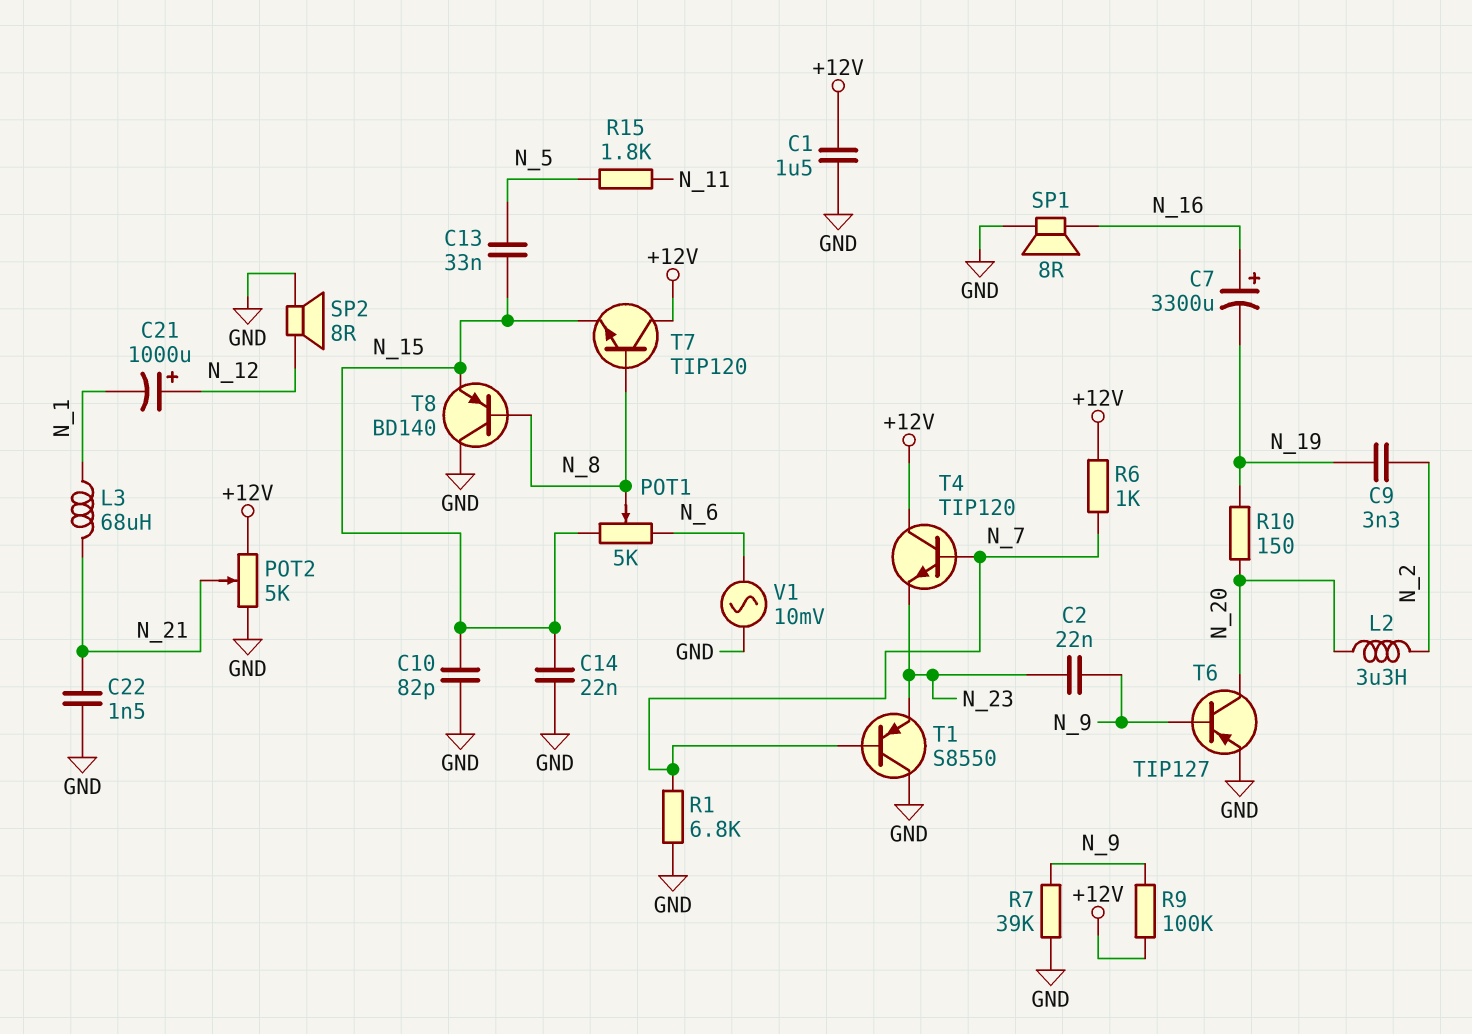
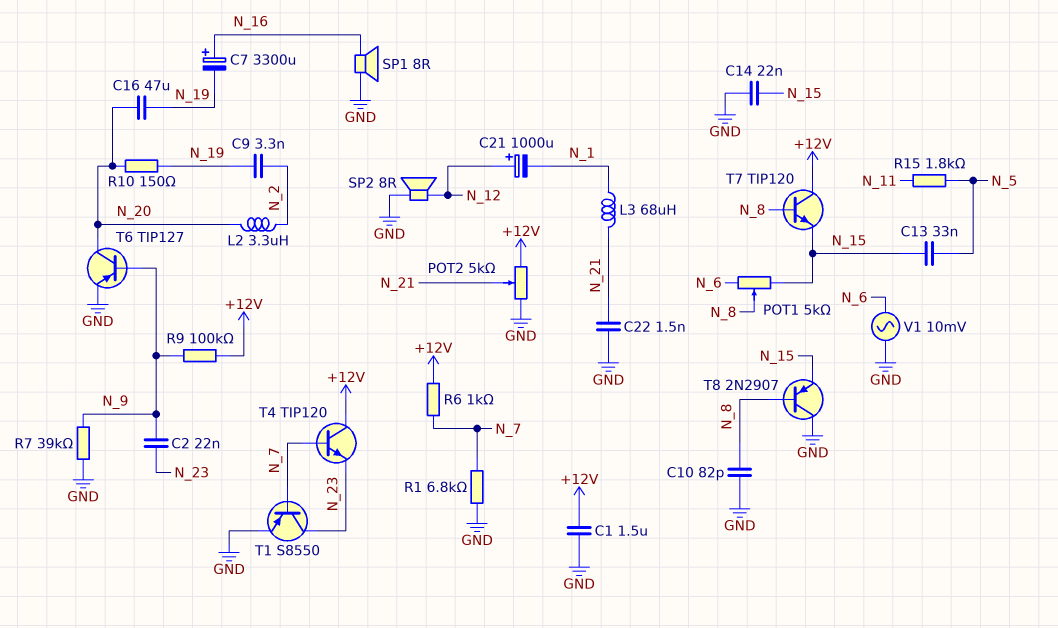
C10: 82pF (GND, N_15) -> 82pF (GND, N_8)
C16: none -> 47uF (N_19, N_20)
T1: PNP S8550 (B N_7, C GND, E N_23) -> PNP S8550 (B N_7, C N_23, E GND)
T8: PNP BD140 (B N_8, C GND, E N_15) -> PNP 2N2907 (B N_8, C GND, E N_15)

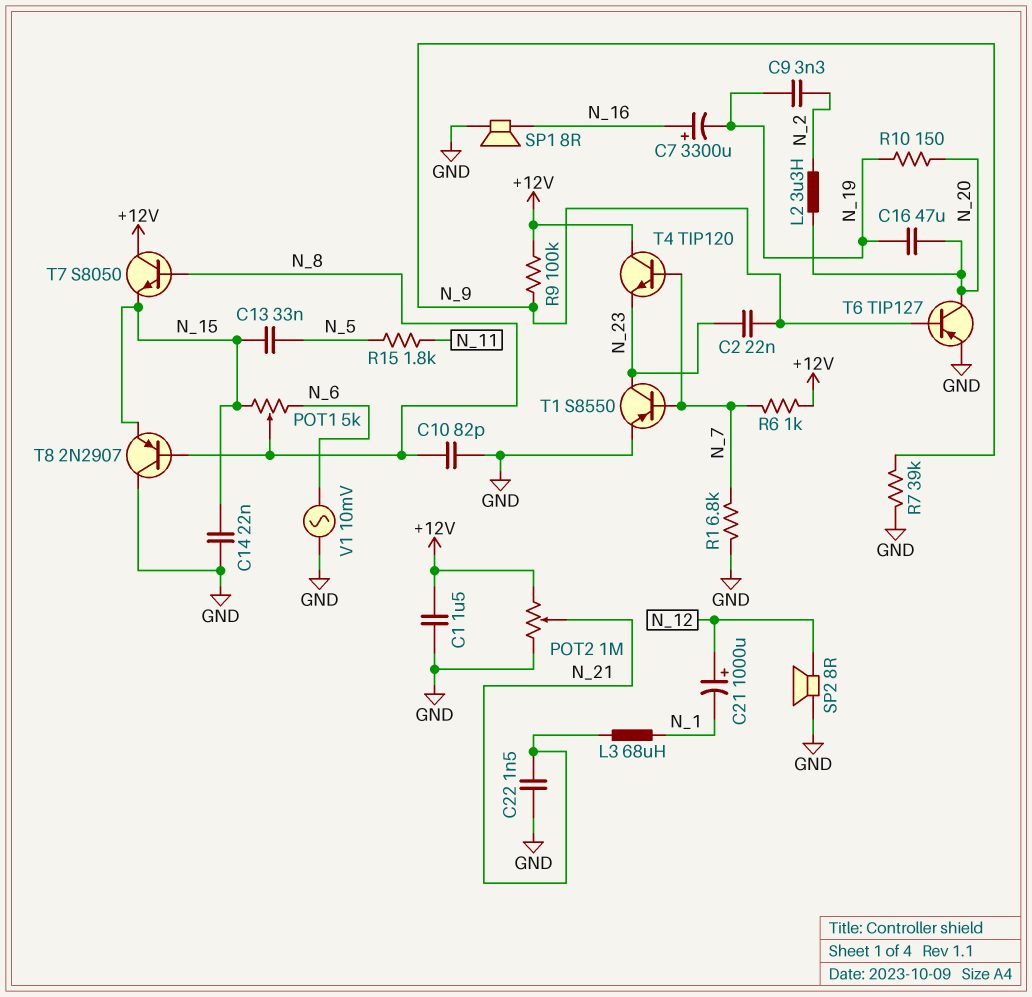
POT2: 5k (+12V, GND, wiper N_21) -> 1M (+12V, GND, wiper N_21)
T7: NPN TIP120 (B N_8, C +12V, E N_15) -> NPN S8050 (B N_8, C +12V, E N_15)

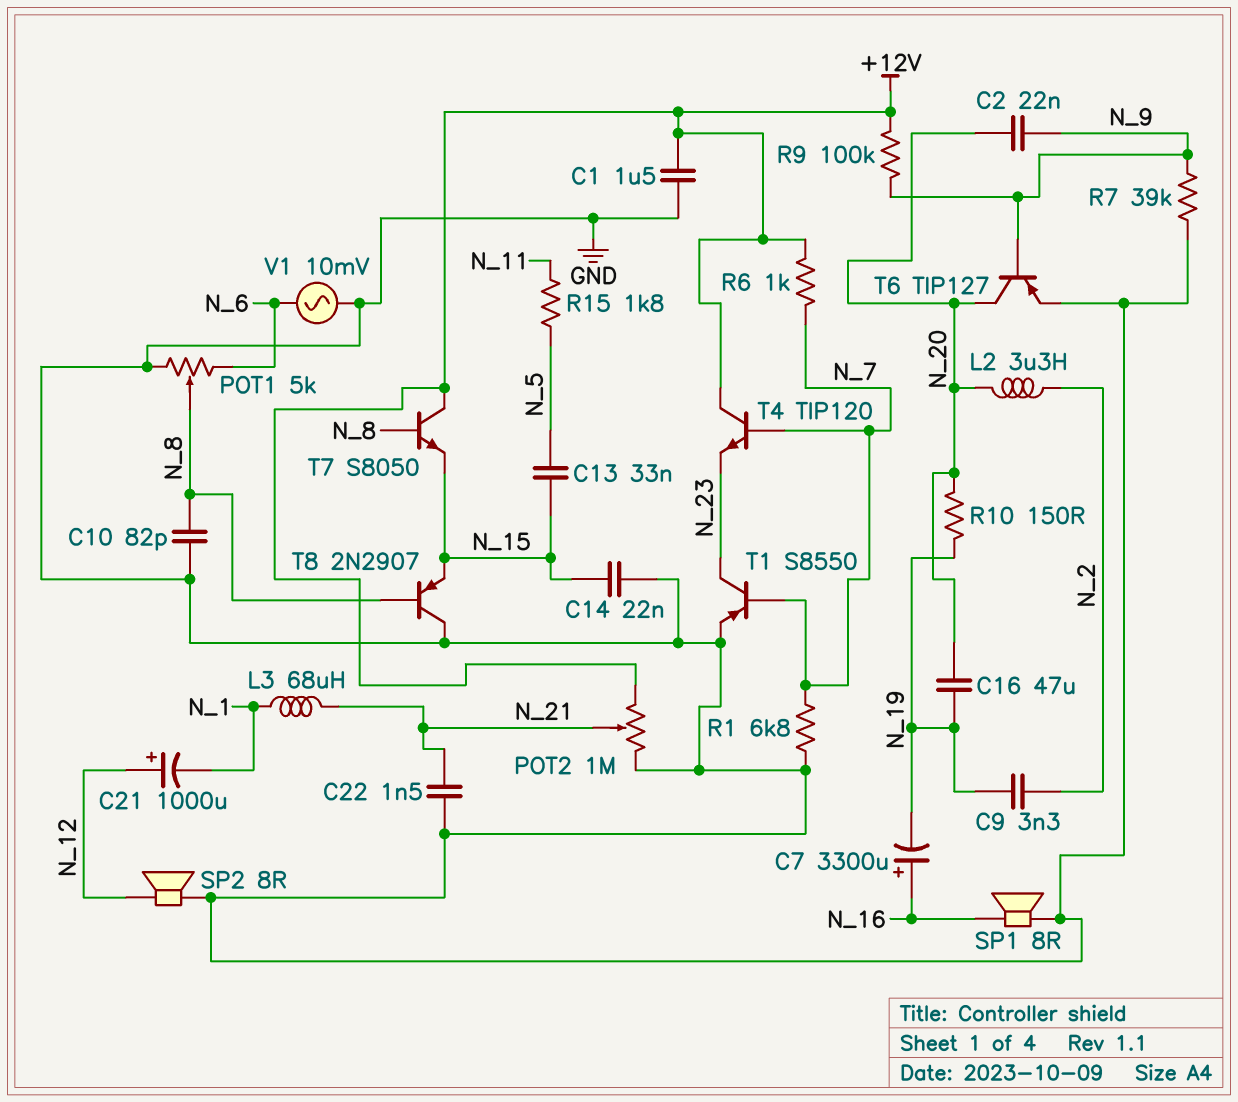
C2: 22nF (N_9, N_23) -> 22nF (N_9, N_20)
POT1: 5k (N_6, N_15, wiper N_8) -> 5k (GND, N_6, wiper N_8)

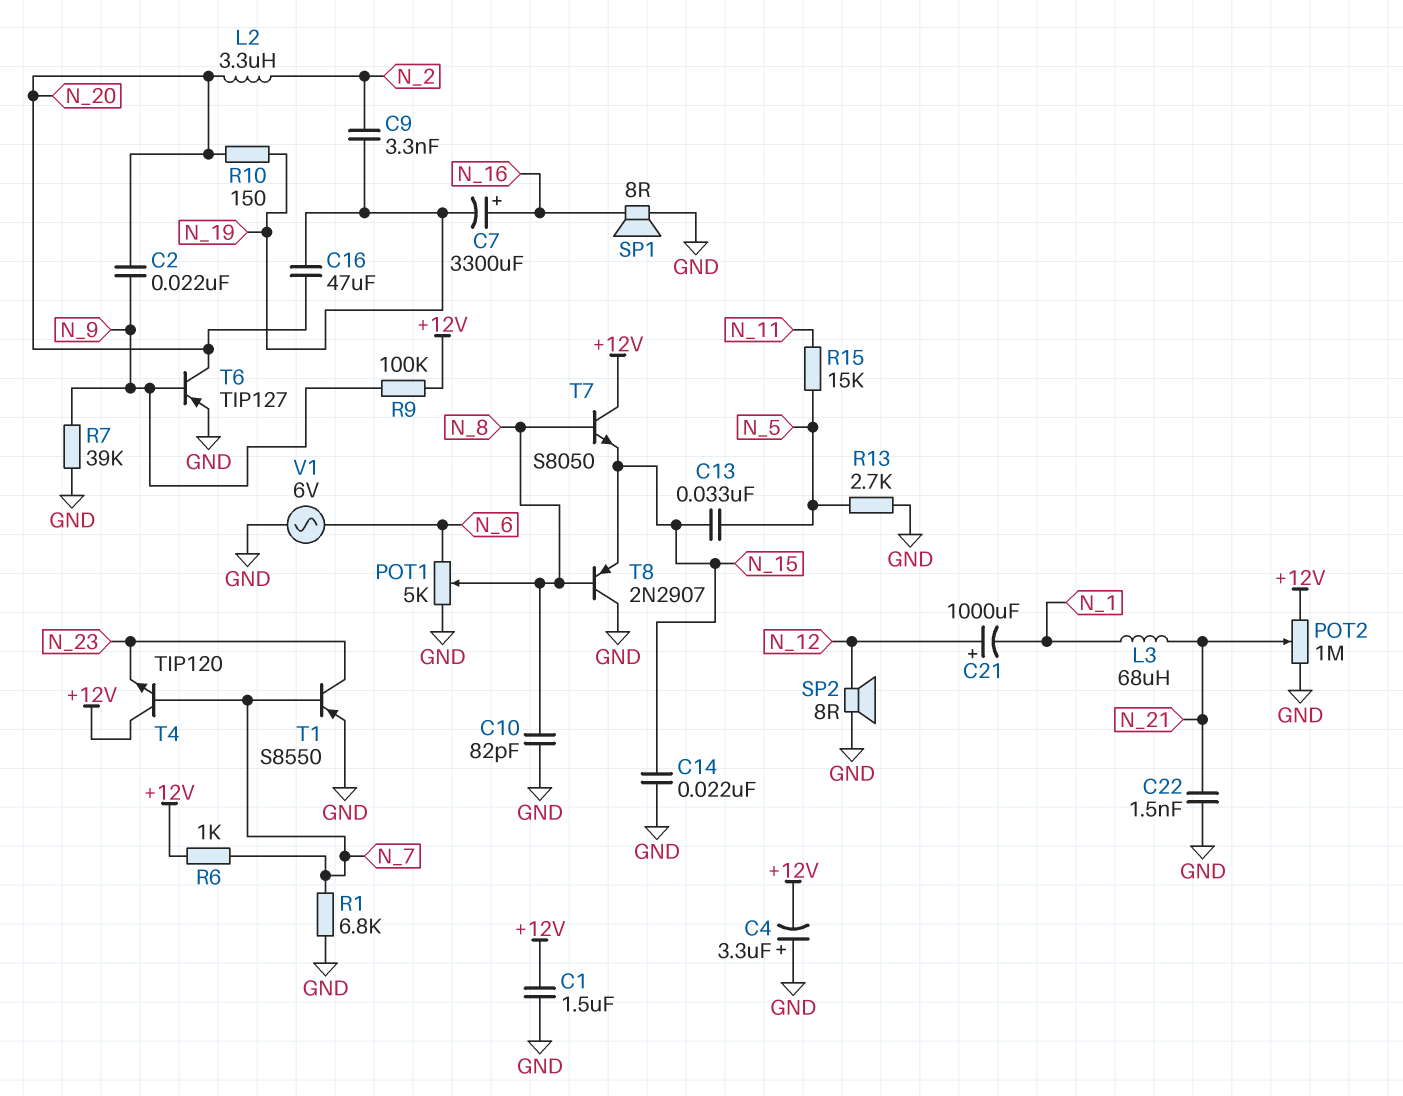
C4: none -> 3.3uF (plus GND, minus +12V)
R13: none -> 2.7k (GND, N_5)
R15: 1.8k (N_5, N_11) -> 15k (N_5, N_11)
V1: AC 10mV (GND, N_6) -> AC 6V (GND, N_6)

